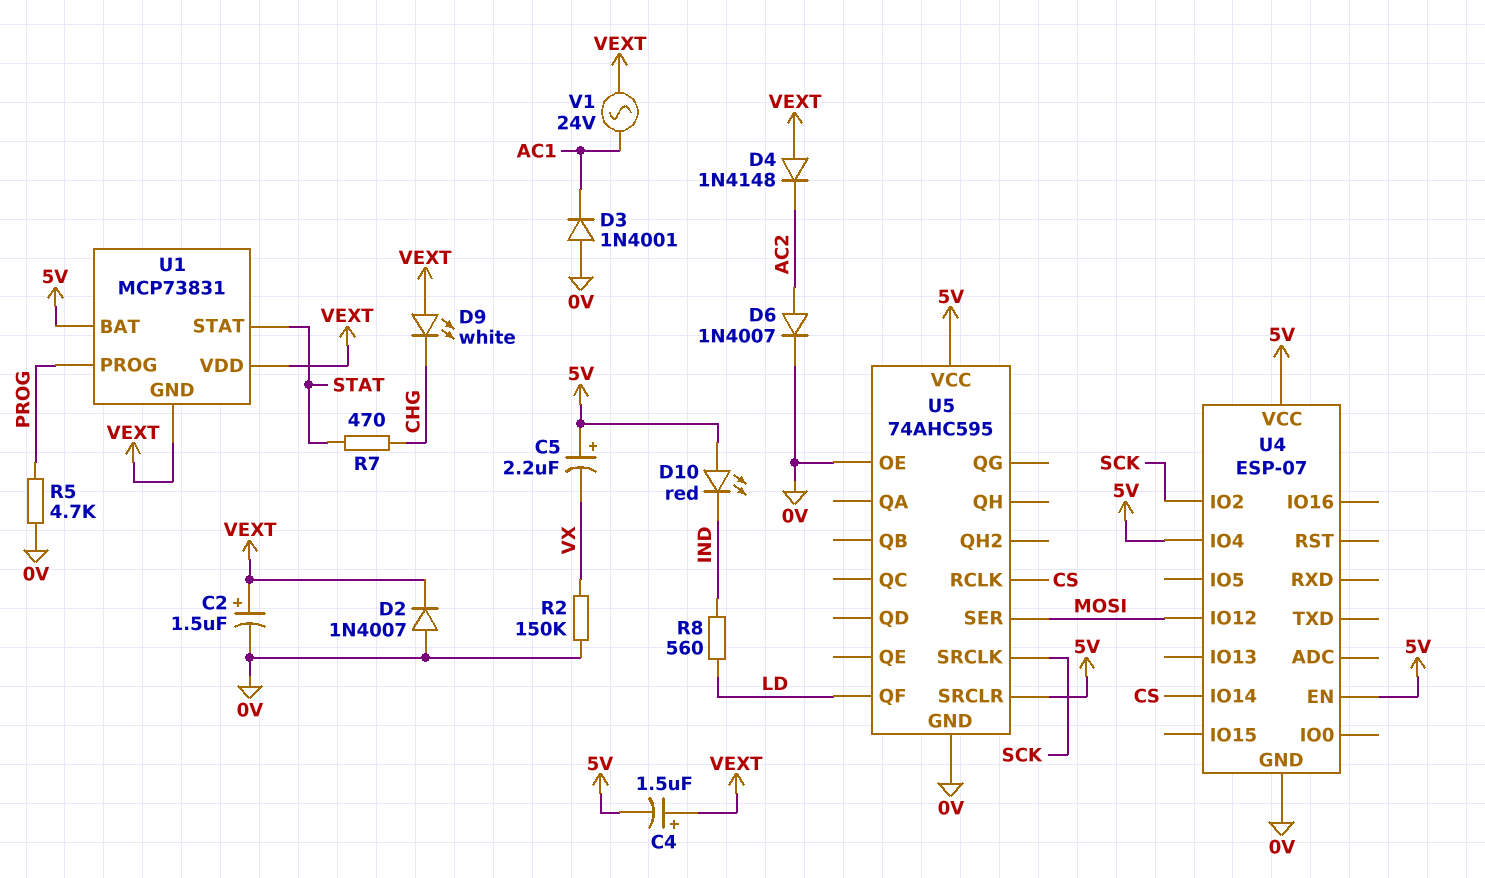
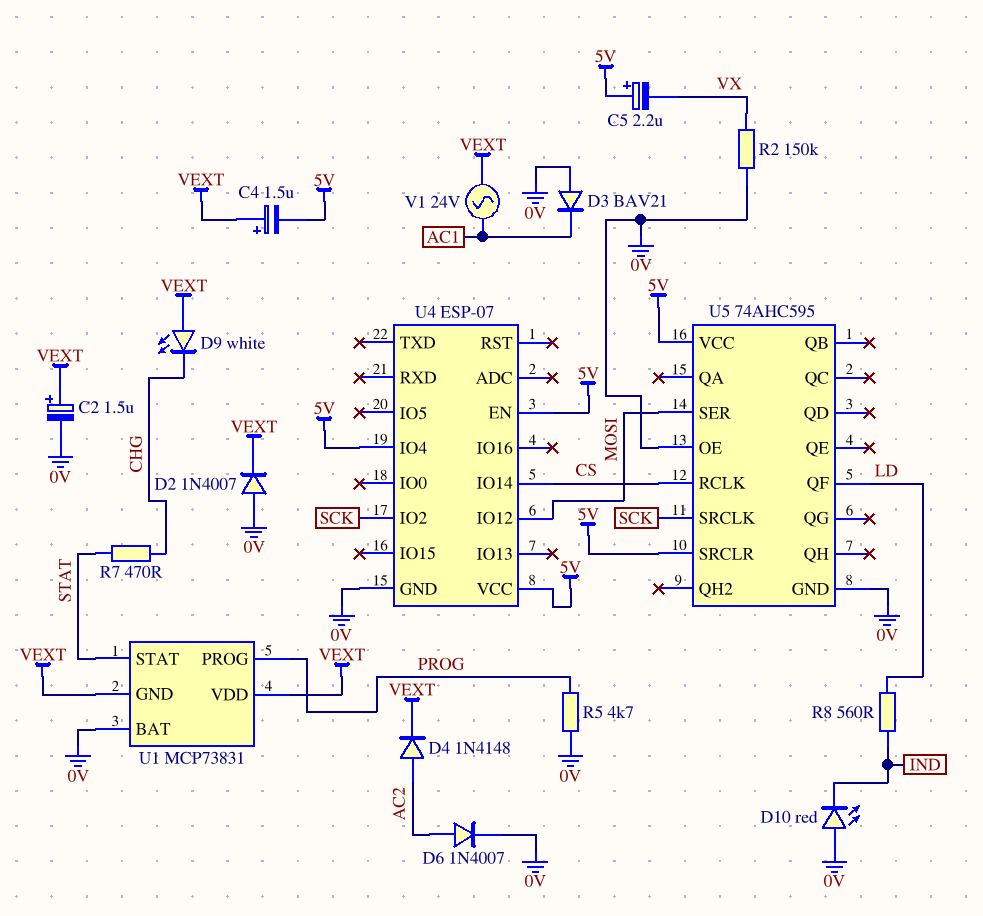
D3: diode 1N4001 (A 0V, K AC1) -> diode BAV21 (A 0V, K AC1)
D4: diode 1N4148 (A VEXT, K AC2) -> diode 1N4148 (A AC2, K VEXT)
D10: LED red (A 5V, K IND) -> LED red (A 0V, K IND)
U1 pin BAT: 5V -> 0V

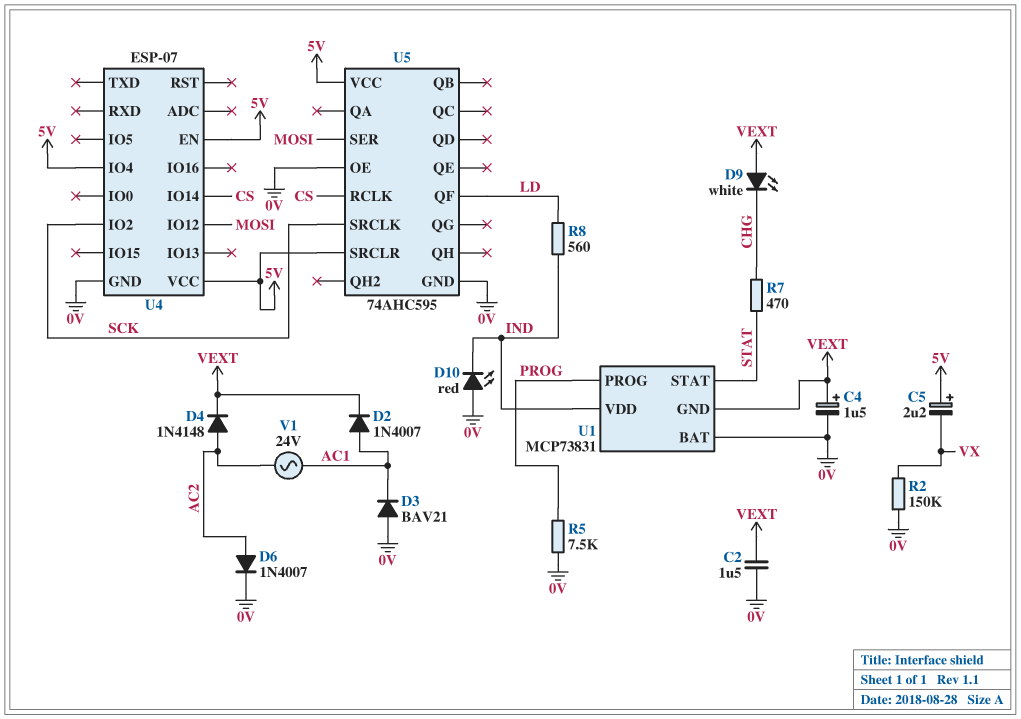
C2: 1.5uF (plus VEXT, minus 0V) -> 1.5uF (0V, VEXT)
C4: 1.5uF (plus VEXT, minus 5V) -> 1.5uF (plus VEXT, minus 0V)
D2: diode 1N4007 (A 0V, K VEXT) -> diode 1N4007 (A AC1, K VEXT)
R5: 4.7k (0V, PROG) -> 7.5k (0V, PROG)
U1 pin VDD: VEXT -> IND
V1: AC 24V (AC1, VEXT) -> AC 24V (AC1, AC2)

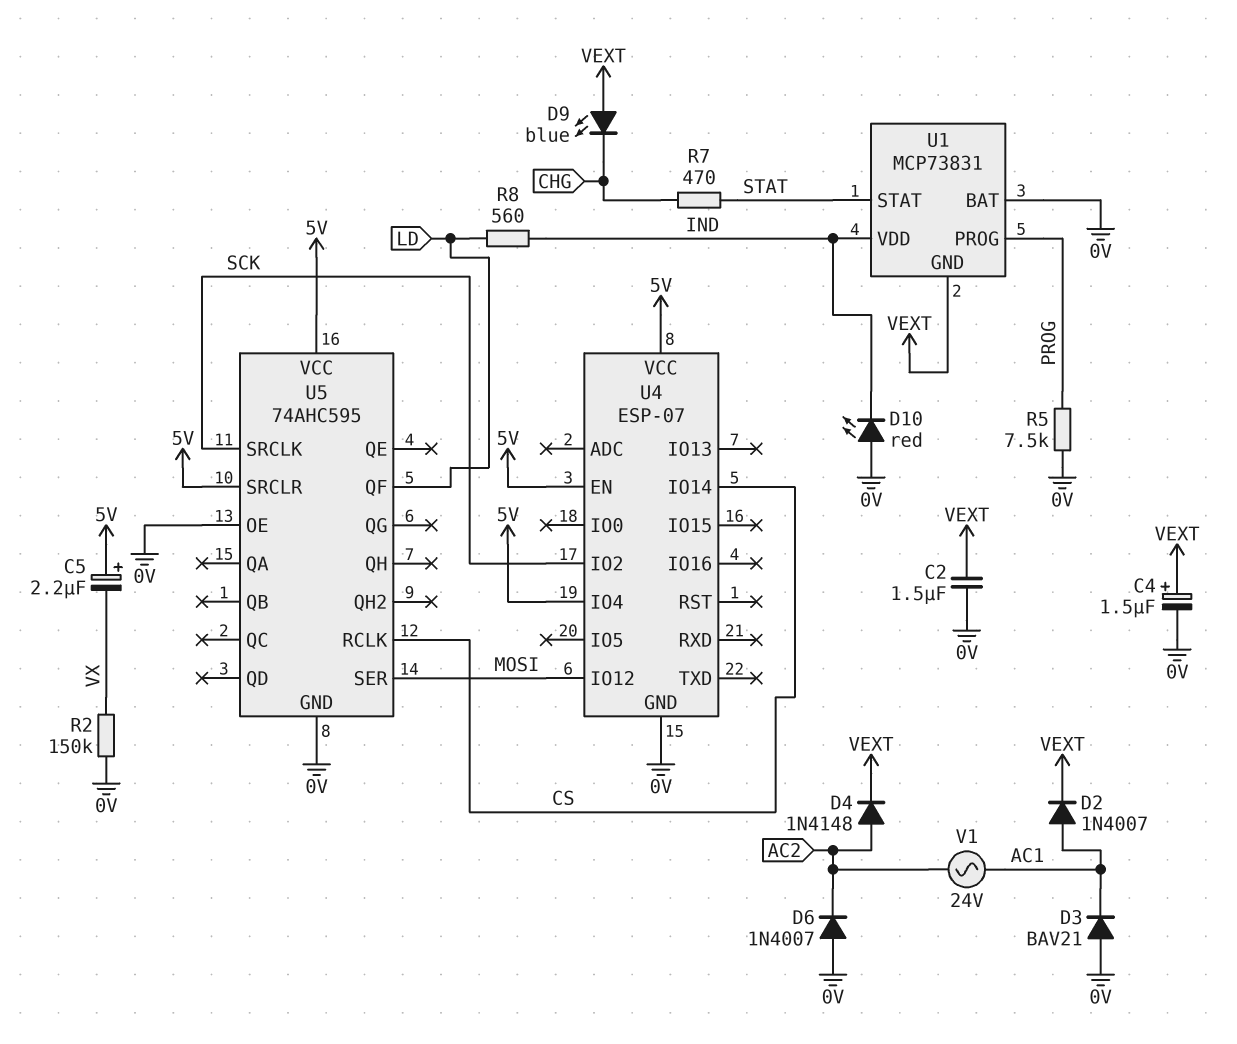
D6: diode 1N4007 (A AC2, K 0V) -> diode 1N4007 (A 0V, K AC2)
D9: LED white (A VEXT, K CHG) -> LED blue (A VEXT, K CHG)

